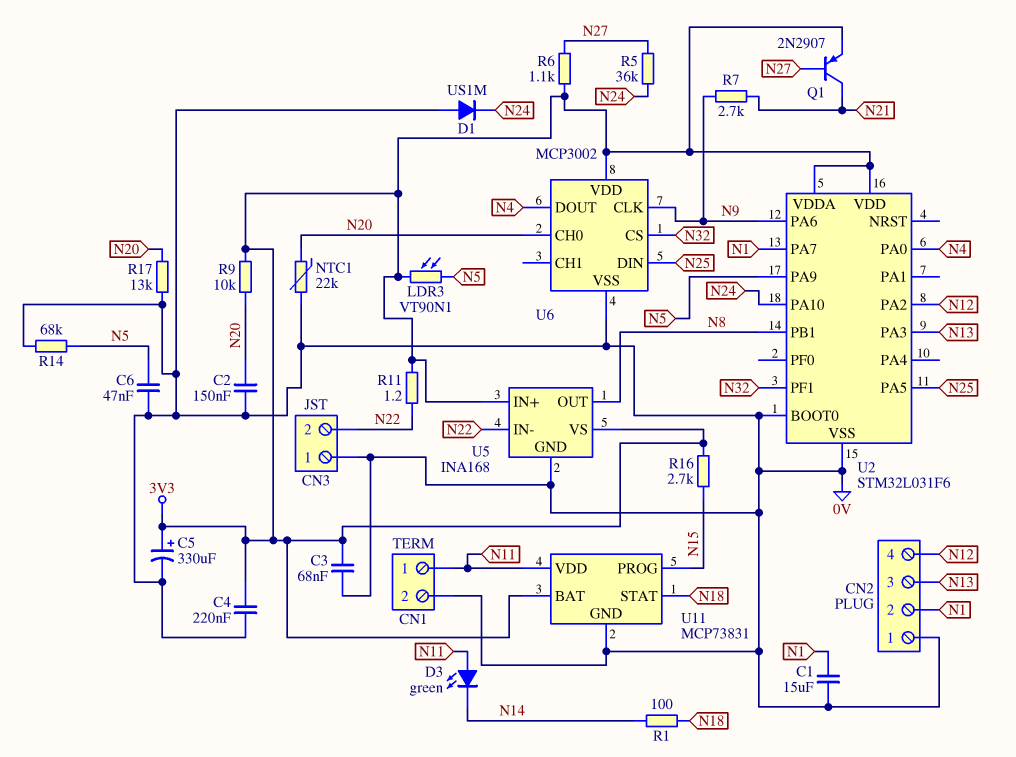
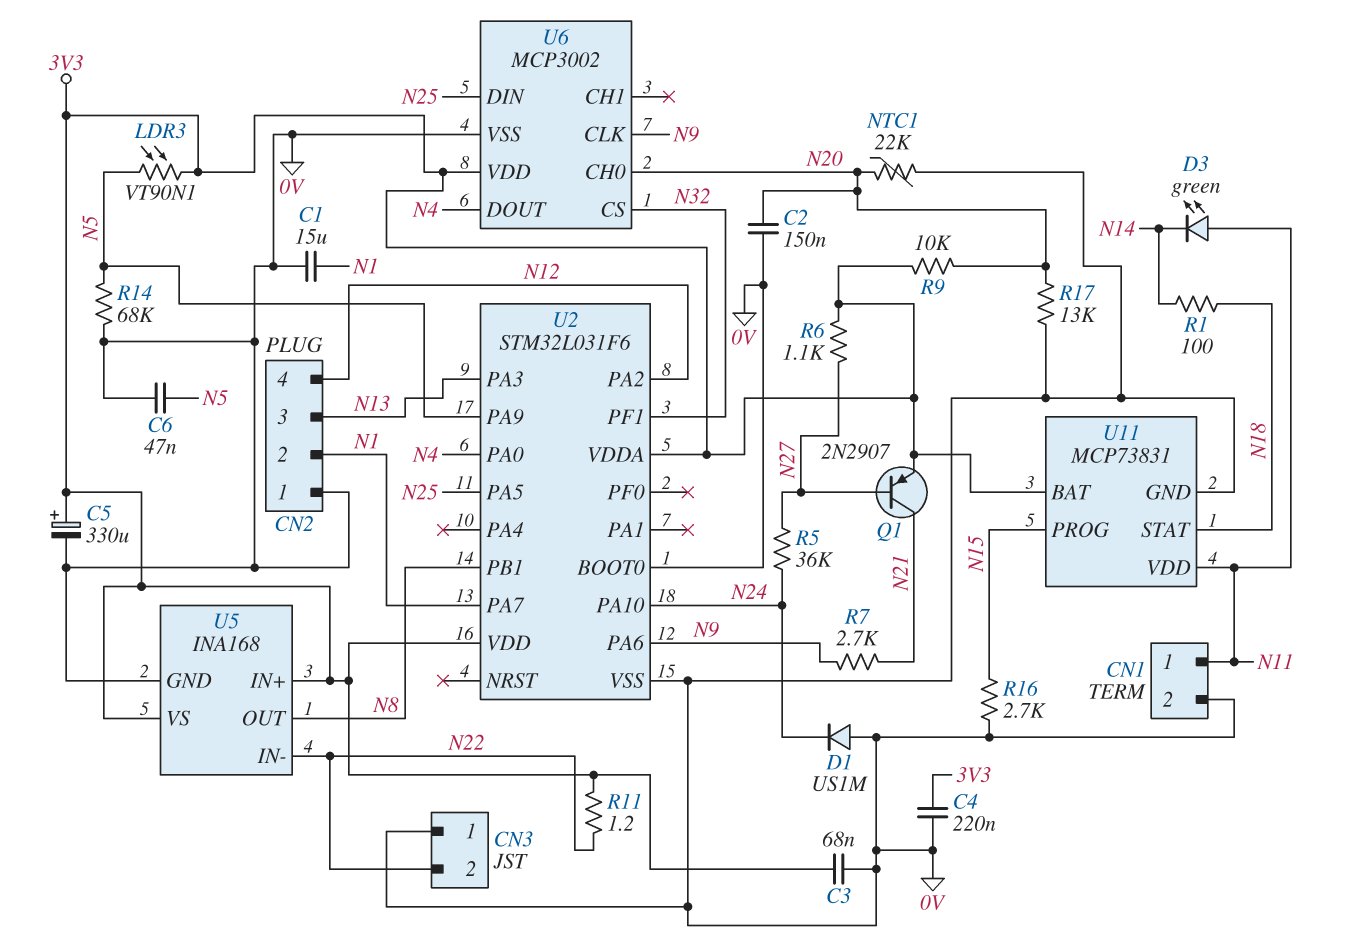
R16: 2.7k (3V3, N15) -> 2.7k (0V, N15)

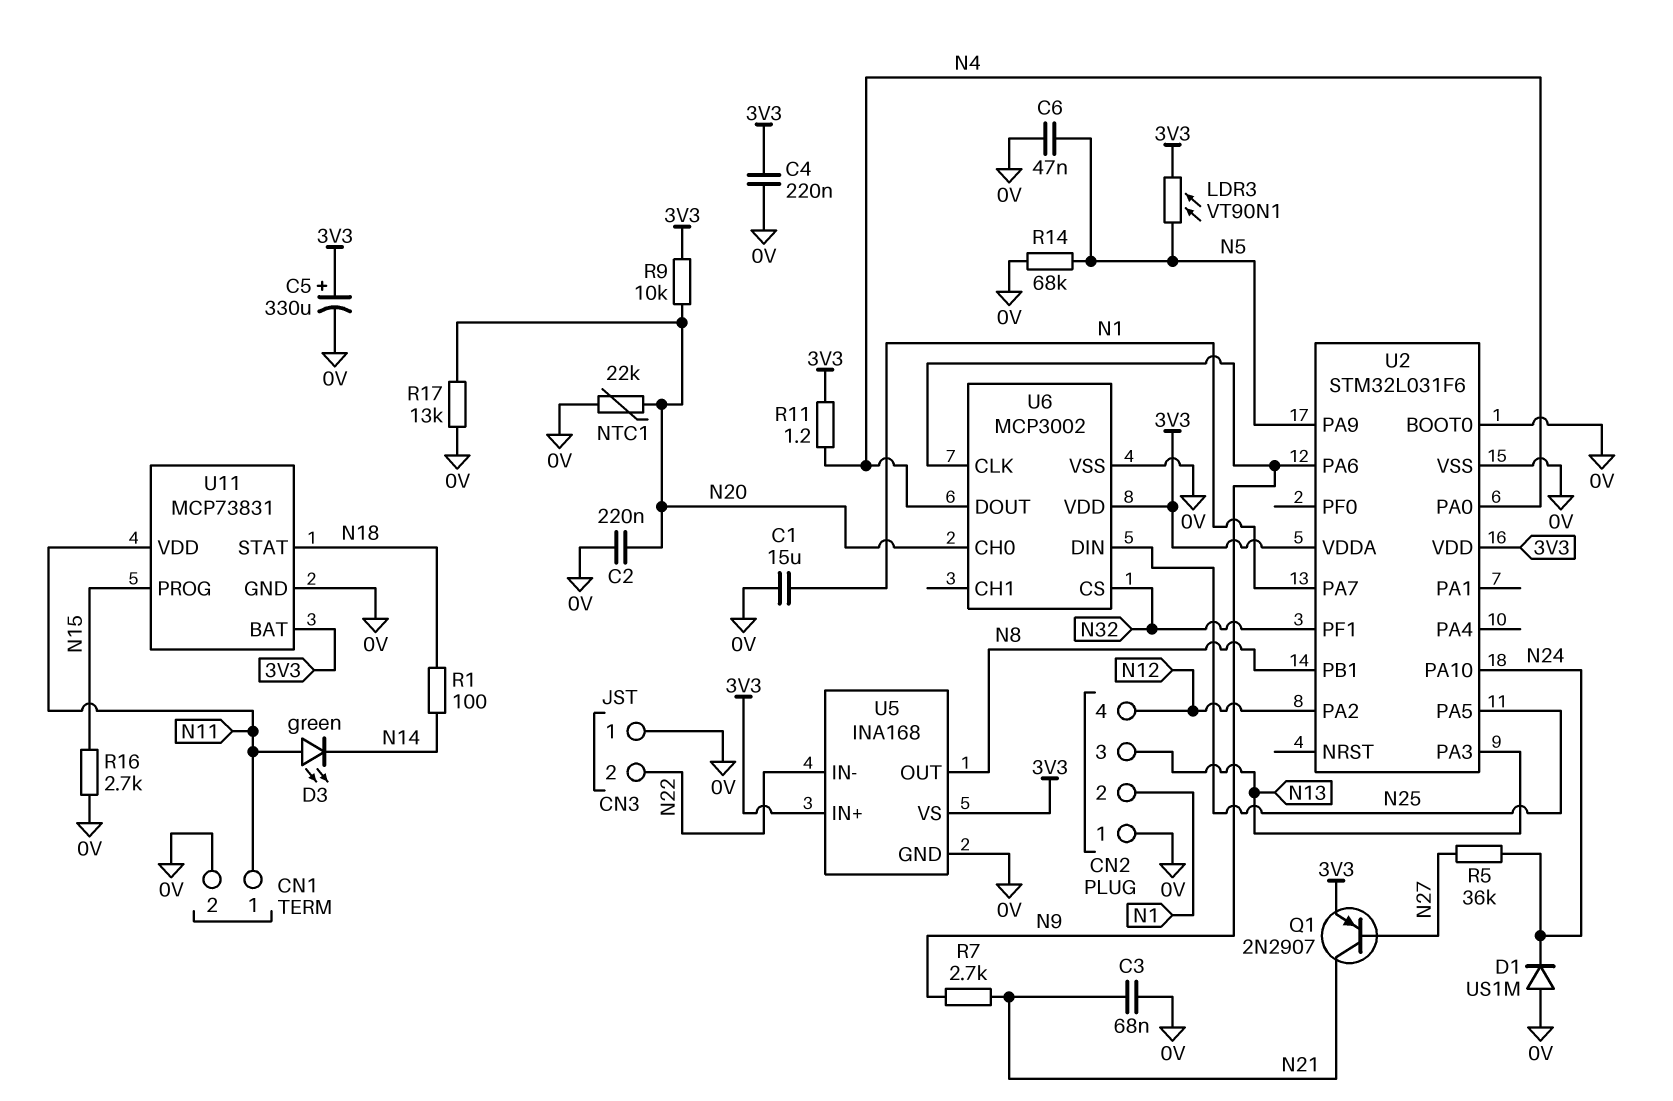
C2: 150nF (0V, N20) -> 220nF (0V, N20)
C3: 68nF (0V, 3V3) -> 68nF (0V, N21)
R6: 1.1k (3V3, N27) -> none
R11: 1.2 (3V3, N22) -> 1.2 (3V3, N4)

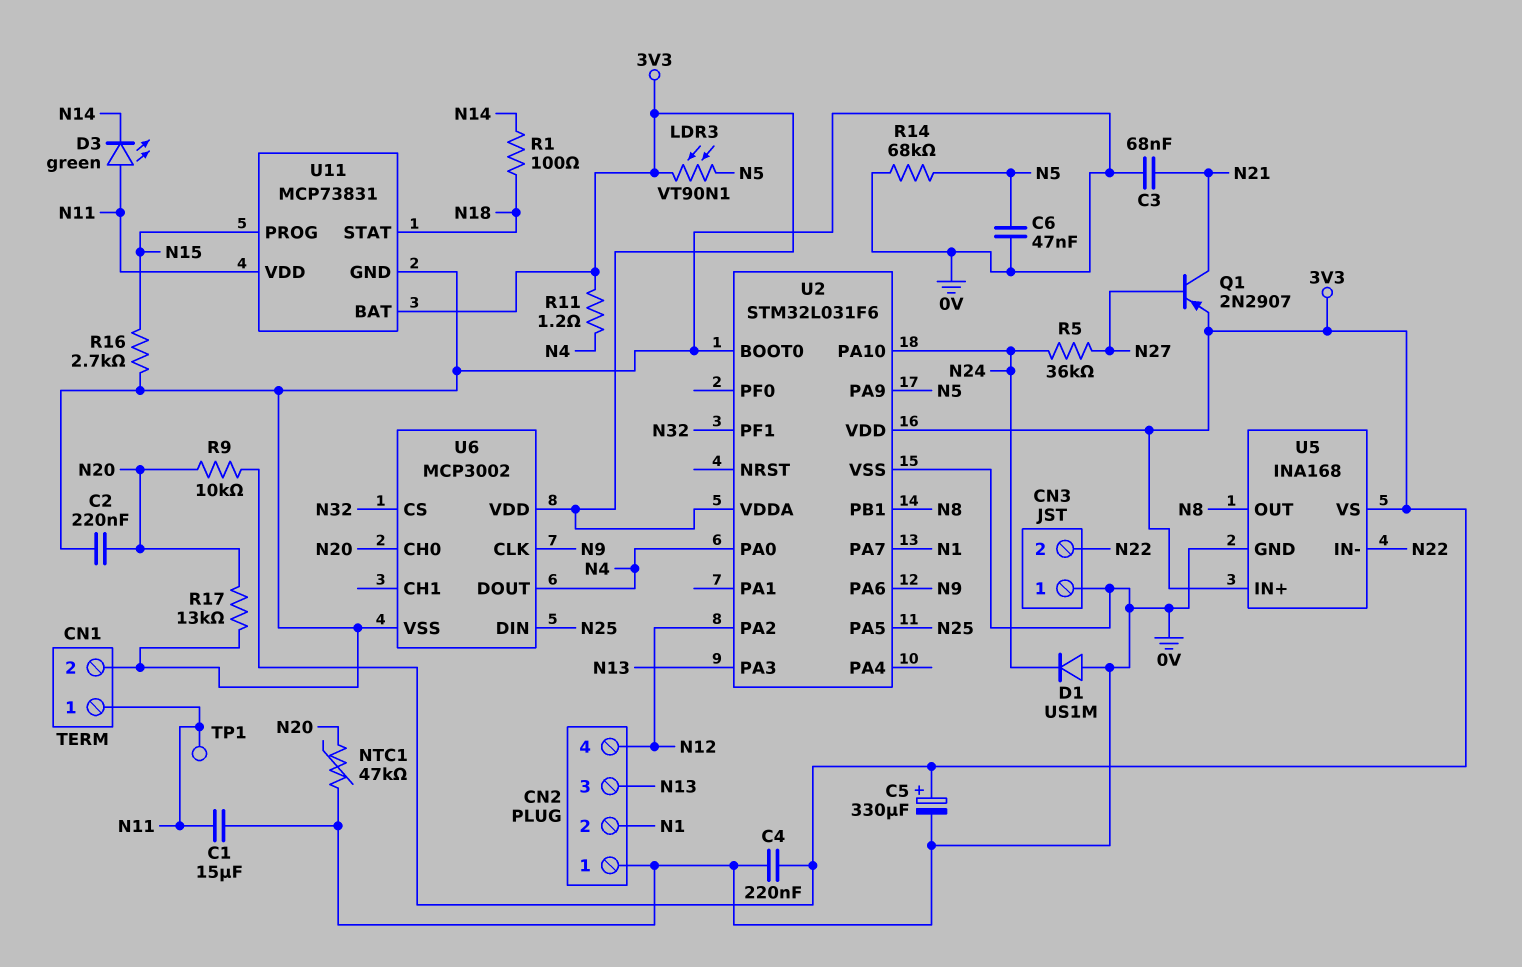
C1: 15uF (0V, N1) -> 15uF (0V, N11)
NTC1: 22k (0V, N20) -> 47k (0V, N20)
R7: 2.7k (N9, N21) -> none
TP1: none -> test point (N11)

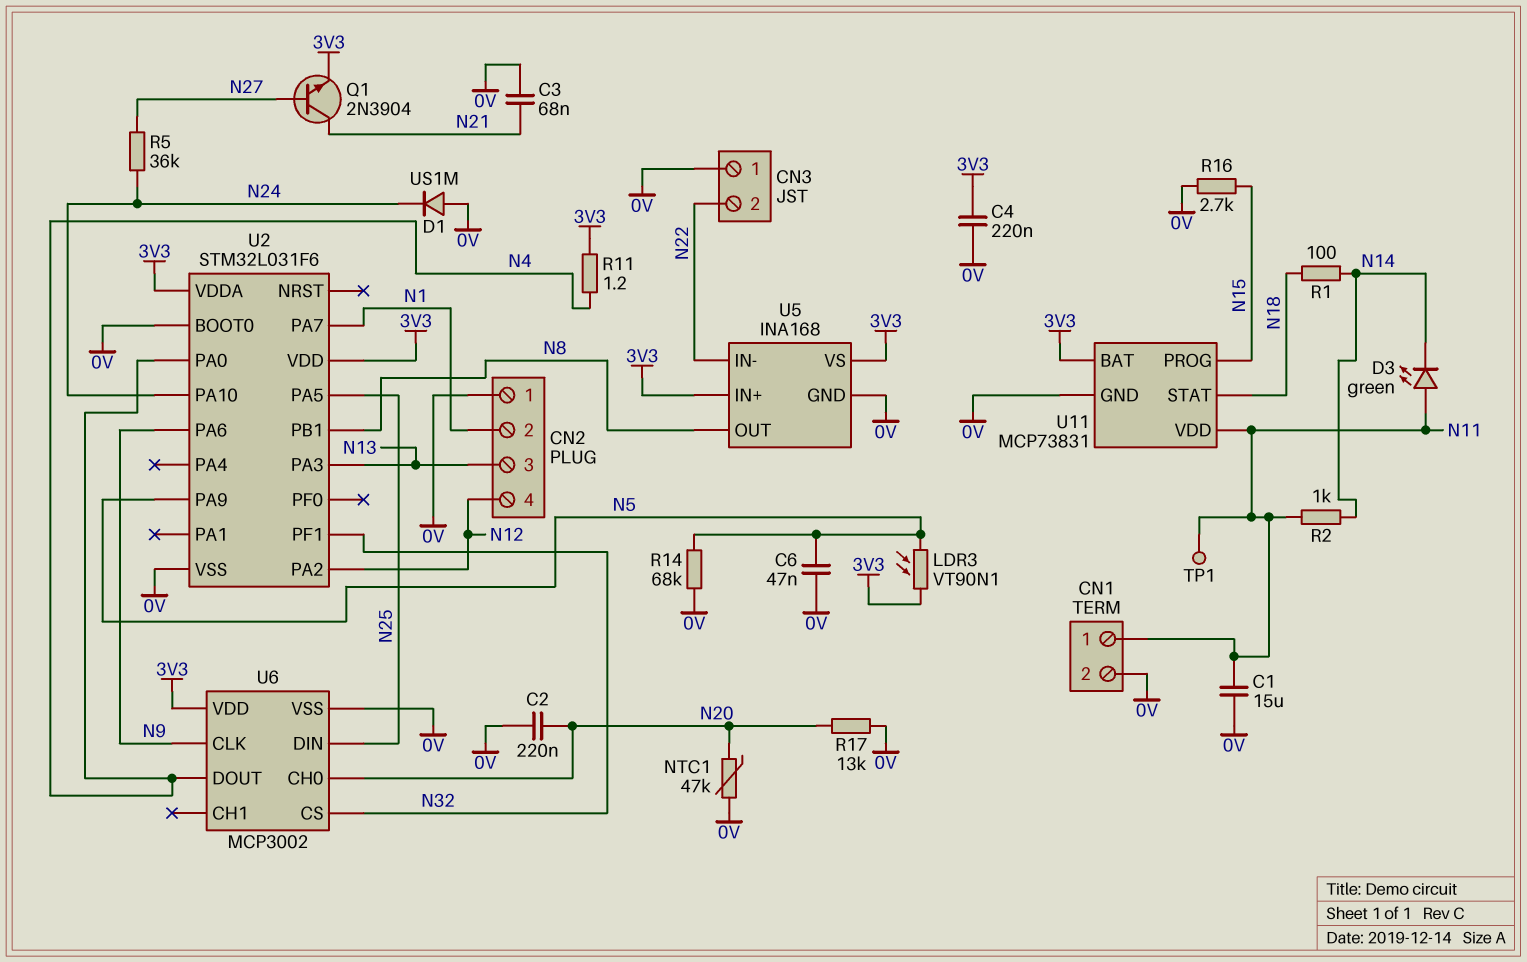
C5: 330uF (plus 3V3, minus 0V) -> none
Q1: PNP 2N2907 (B N27, C N21, E 3V3) -> NPN 2N3904 (B N27, C N21, E 3V3)
R2: none -> 1k (N11, N14)
R9: 10k (3V3, N20) -> none

